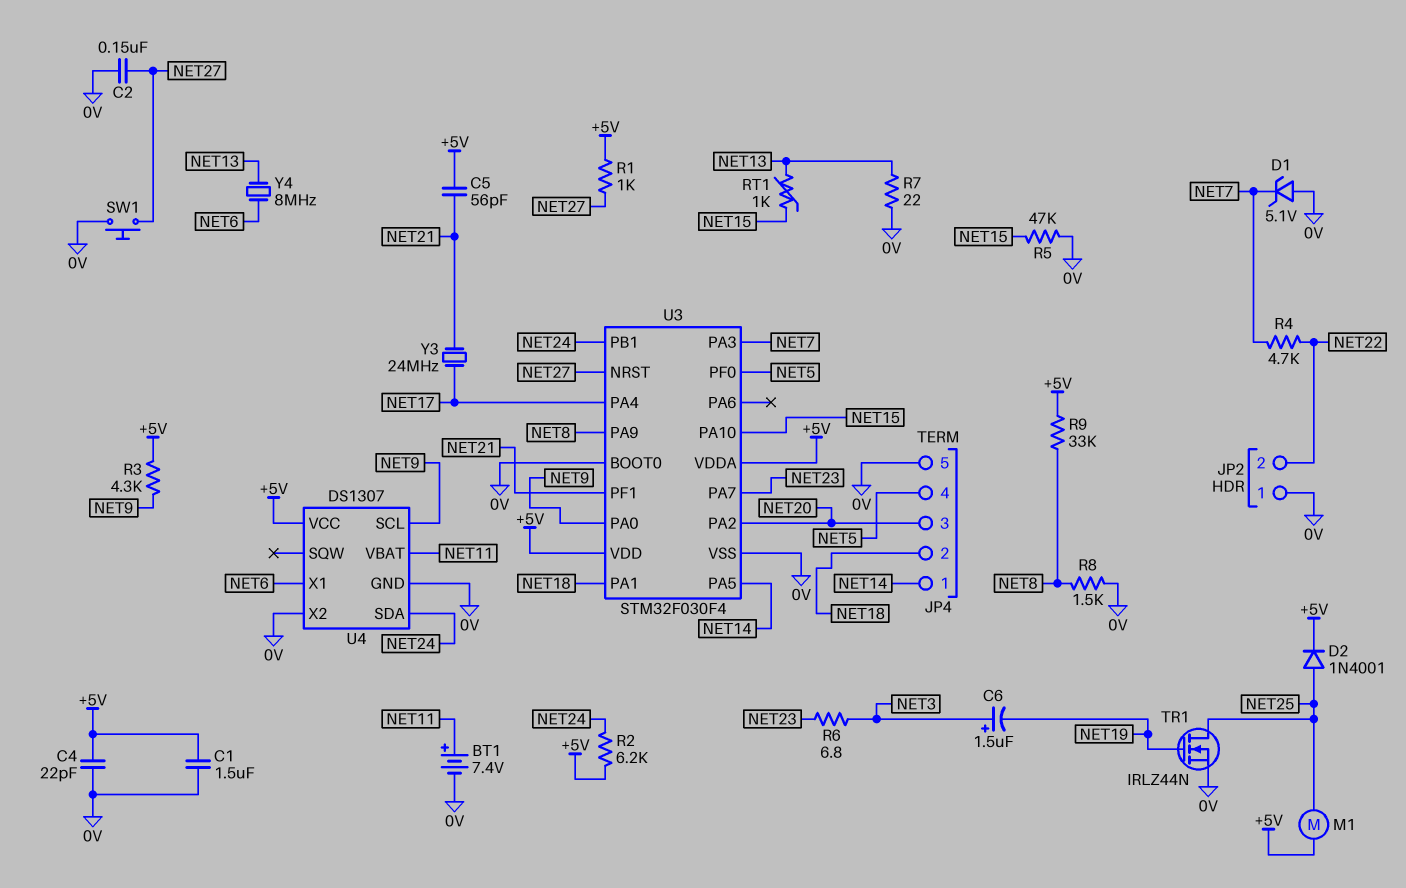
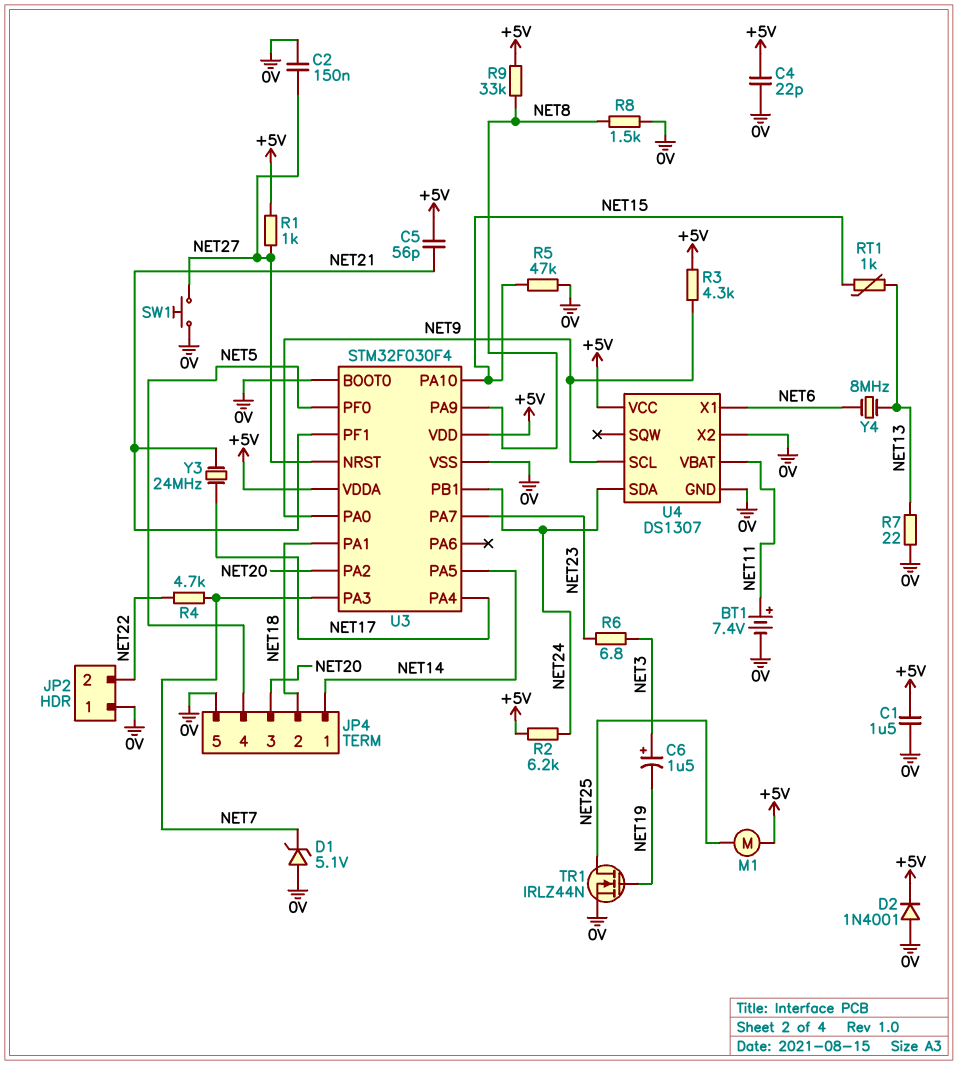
D2: diode 1N4001 (A NET25, K +5V) -> diode 1N4001 (A 0V, K +5V)

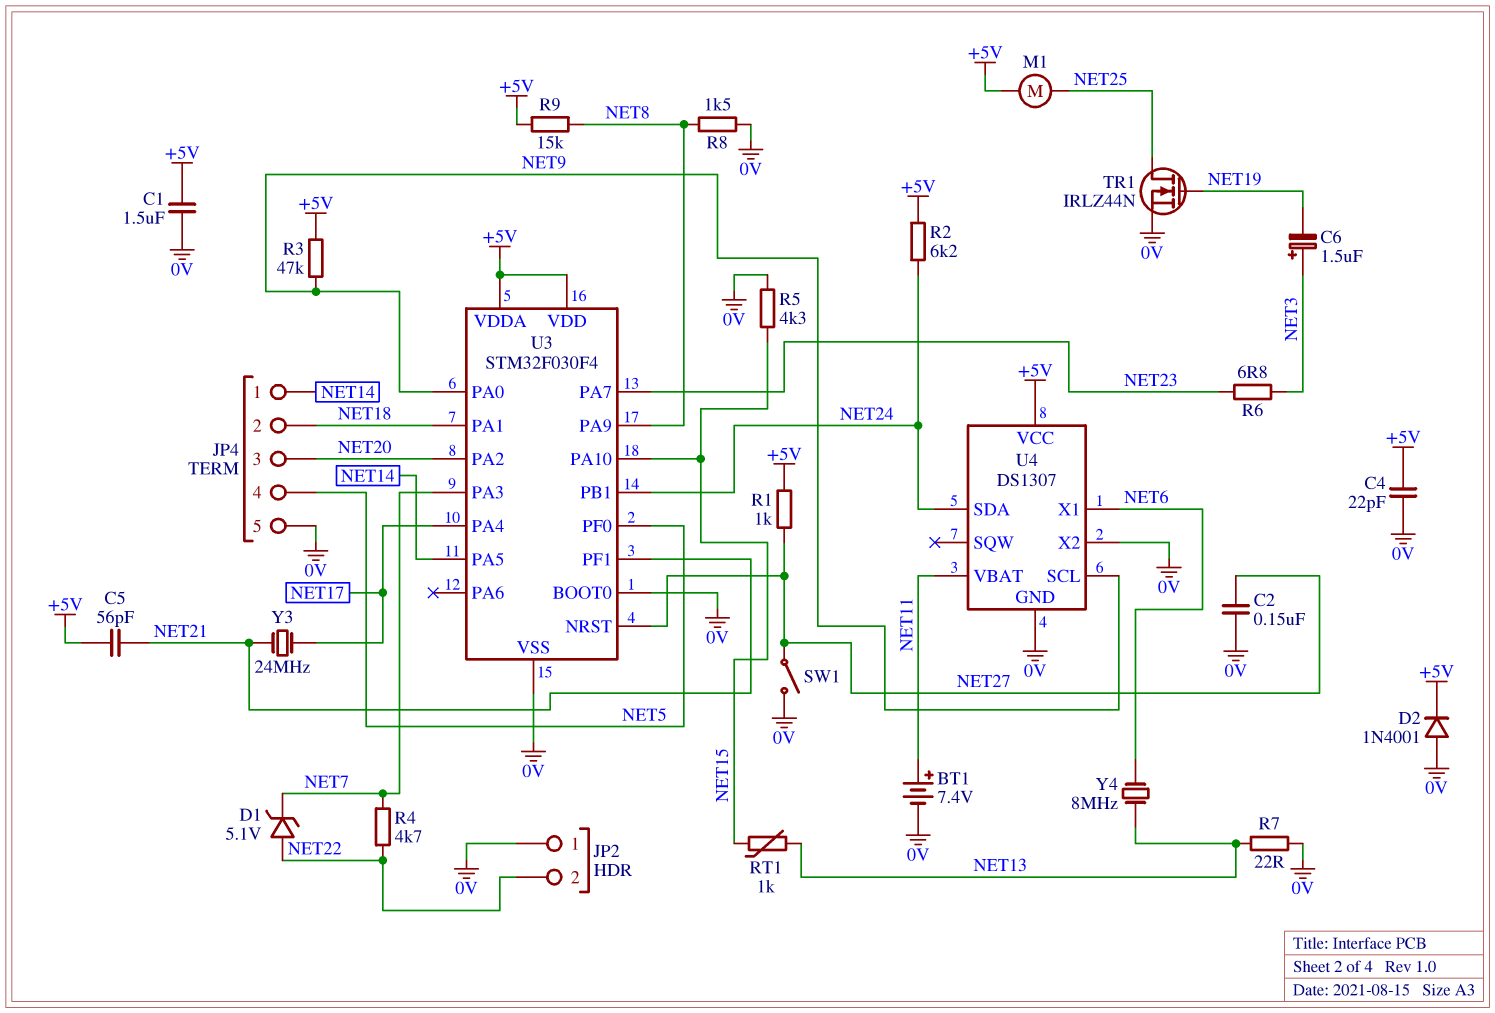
D1: zener 5.1V (A 0V, K NET7) -> zener 5.1V (A NET22, K NET7)
R3: 4.3k (+5V, NET9) -> 47k (+5V, NET9)
R5: 47k (0V, NET15) -> 4.3k (0V, NET15)
R9: 33k (+5V, NET8) -> 15k (+5V, NET8)
SW1: button (0V, NET27) -> switch (0V, NET27)

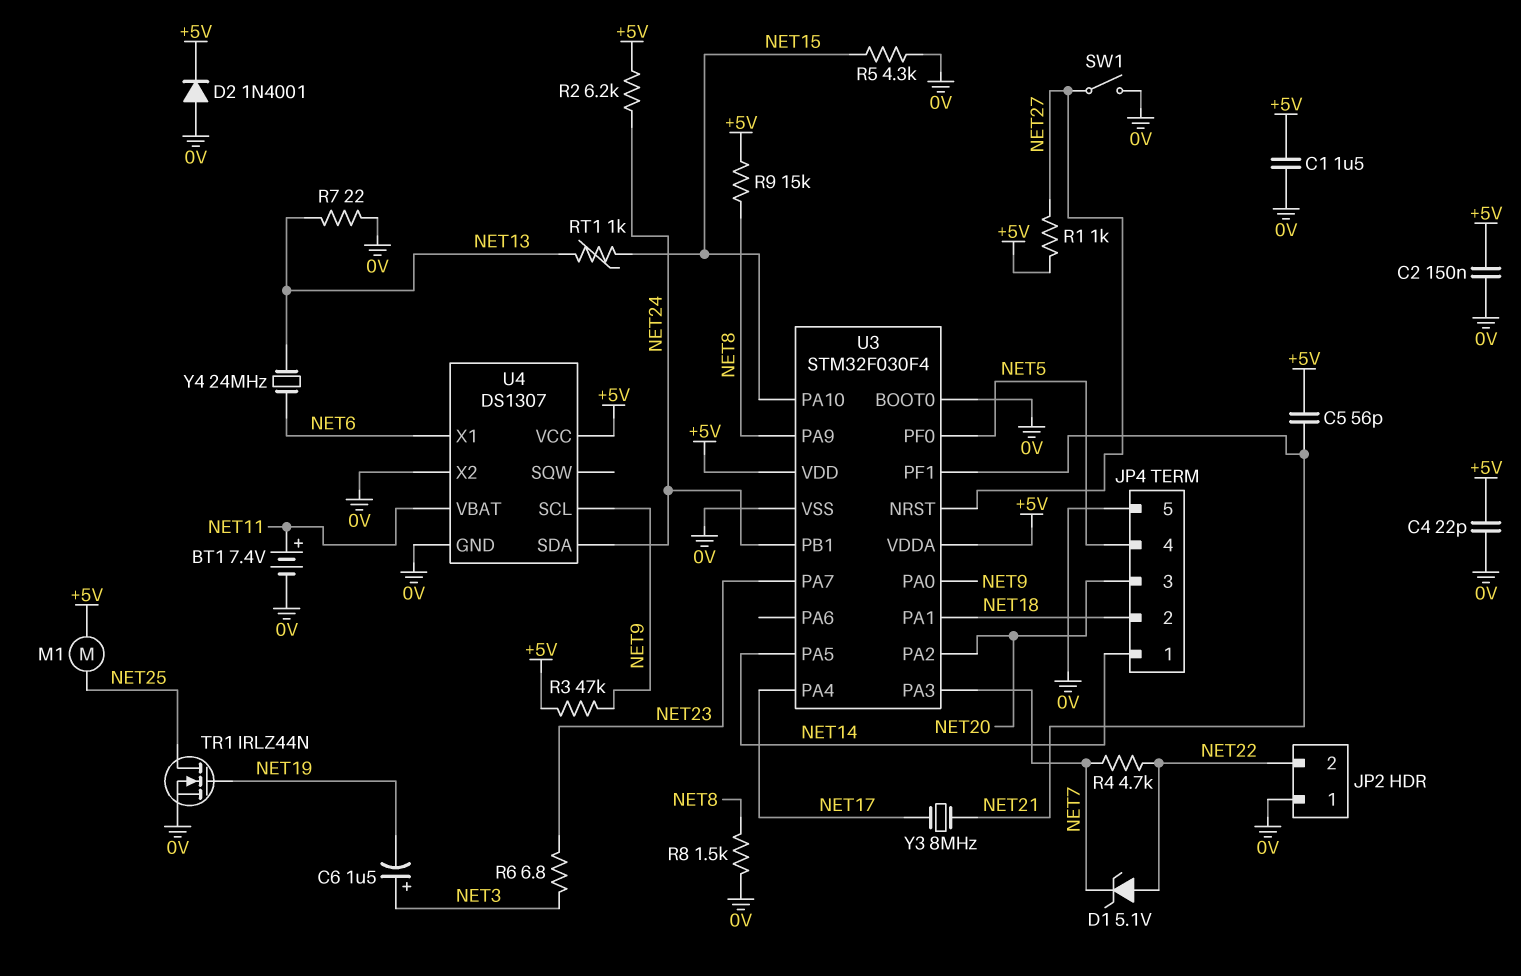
C2: 150nF (0V, NET27) -> 150nF (+5V, 0V)
Y3: 24MHz (NET17, NET21) -> 8MHz (NET17, NET21)
Y4: 8MHz (NET6, NET13) -> 24MHz (NET6, NET13)

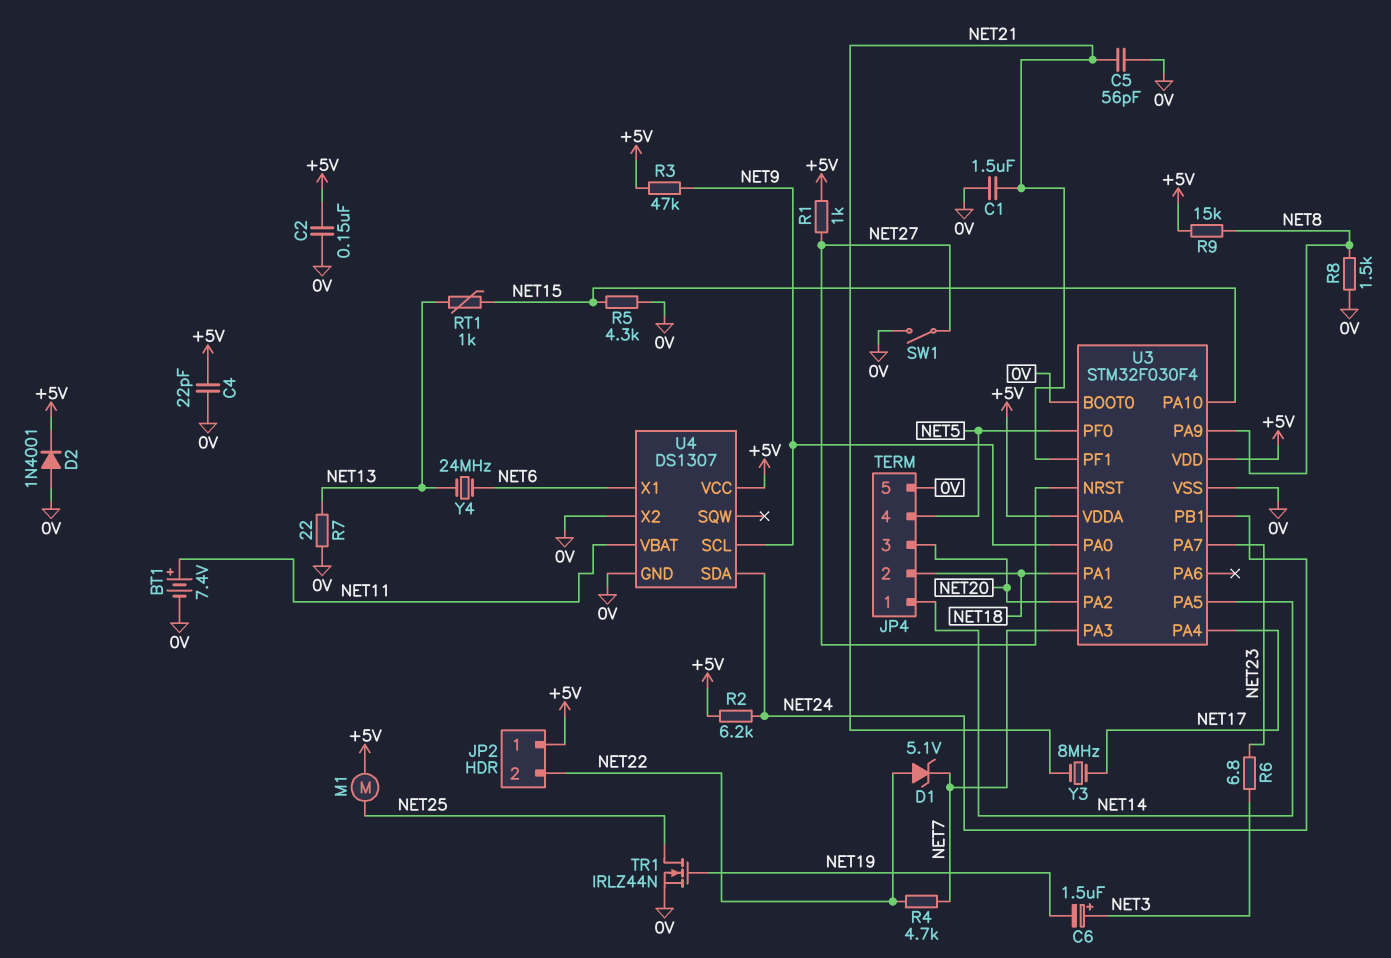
C1: 1.5uF (+5V, 0V) -> 1.5uF (0V, NET21)
C5: 56pF (+5V, NET21) -> 56pF (0V, NET21)
JP2 pin 1: 0V -> +5V

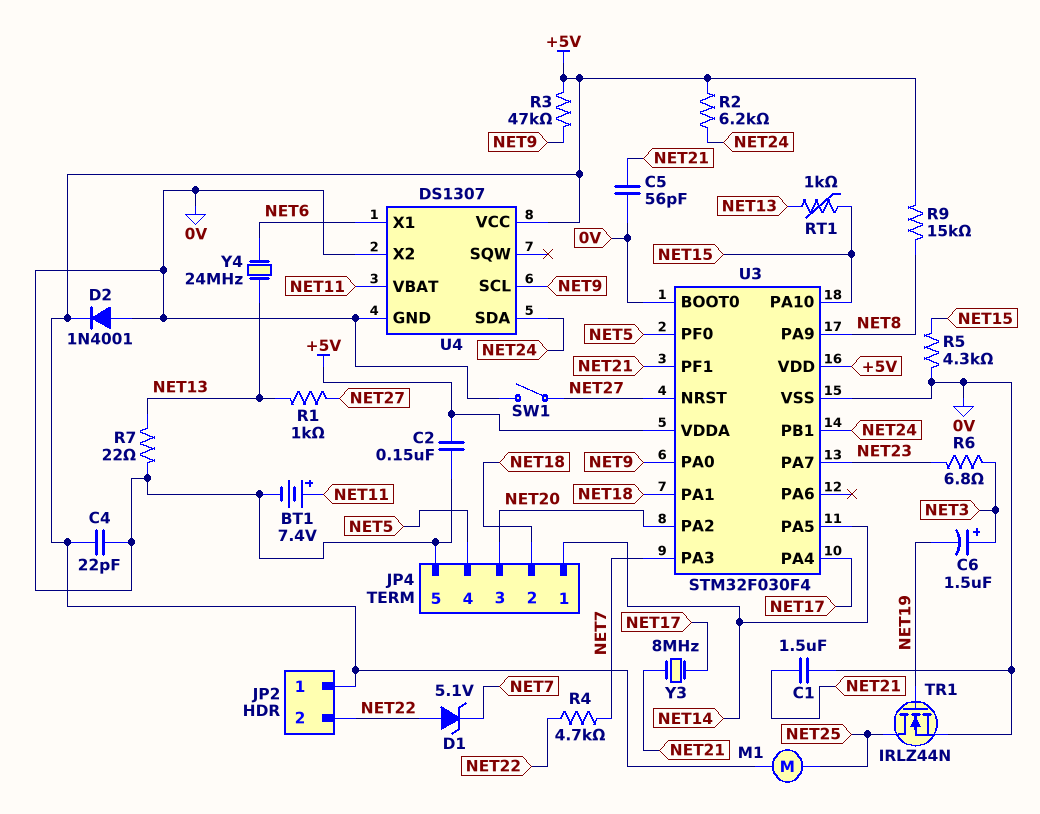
R1: 1k (+5V, NET27) -> 1k (NET13, NET27)
R8: 1.5k (0V, NET8) -> none

